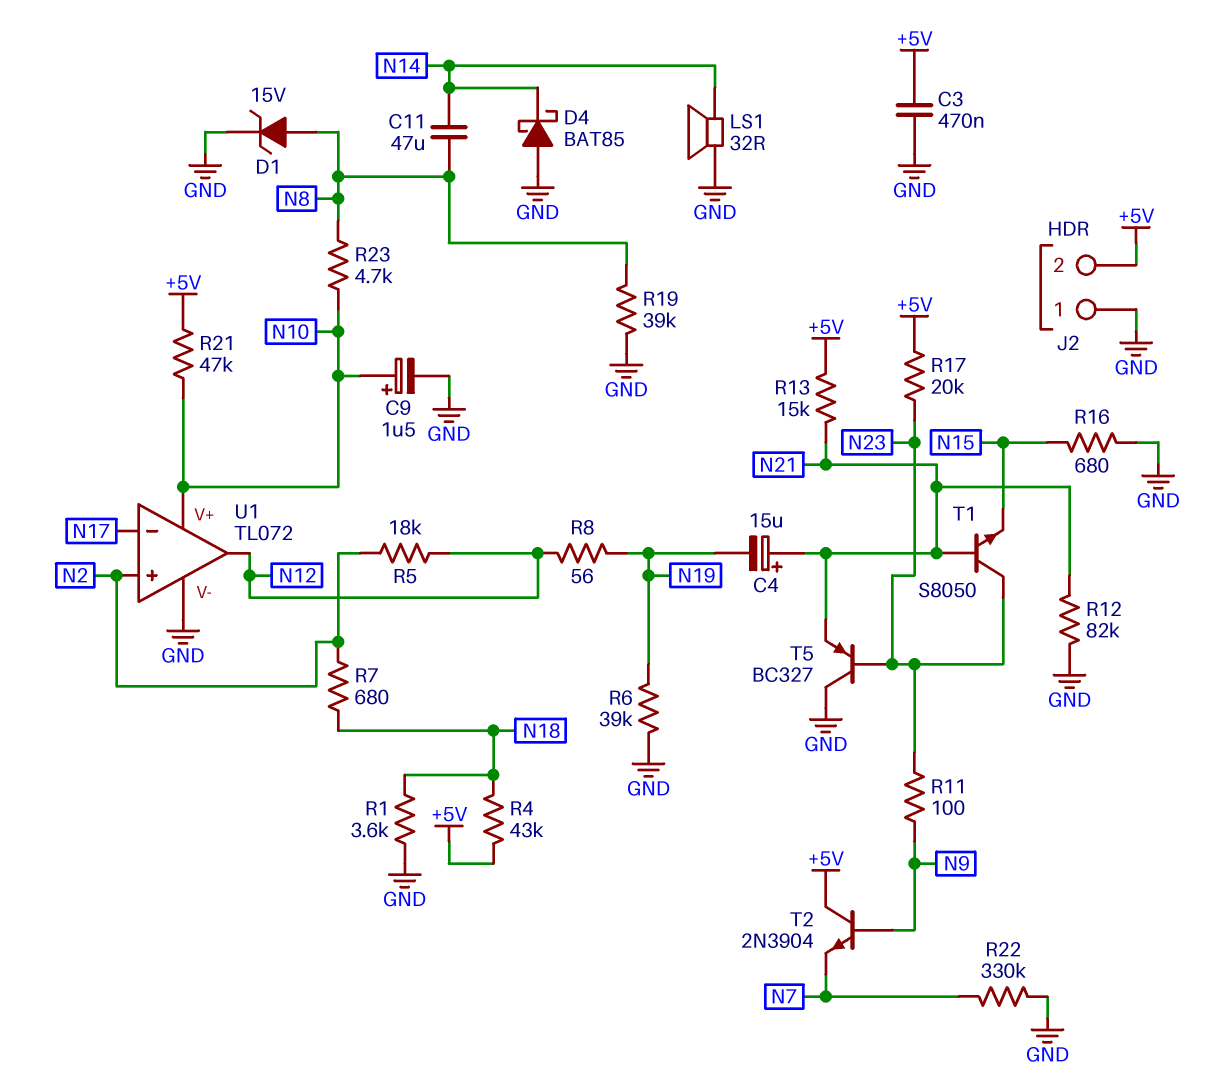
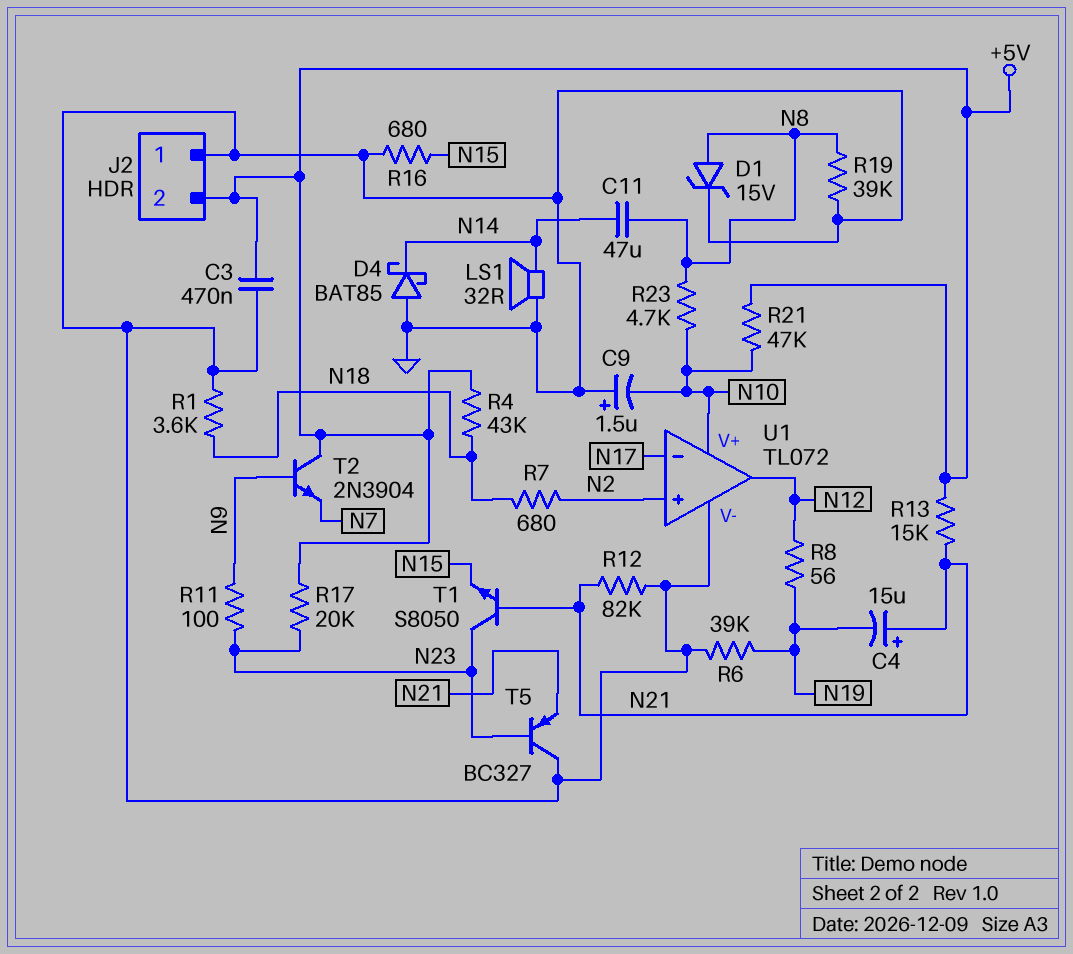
C9: 1.5uF (plus N10, minus GND) -> 1.5uF (plus GND, minus N10)
R5: 18k (N2, N12) -> none
R22: 330k (GND, N7) -> none

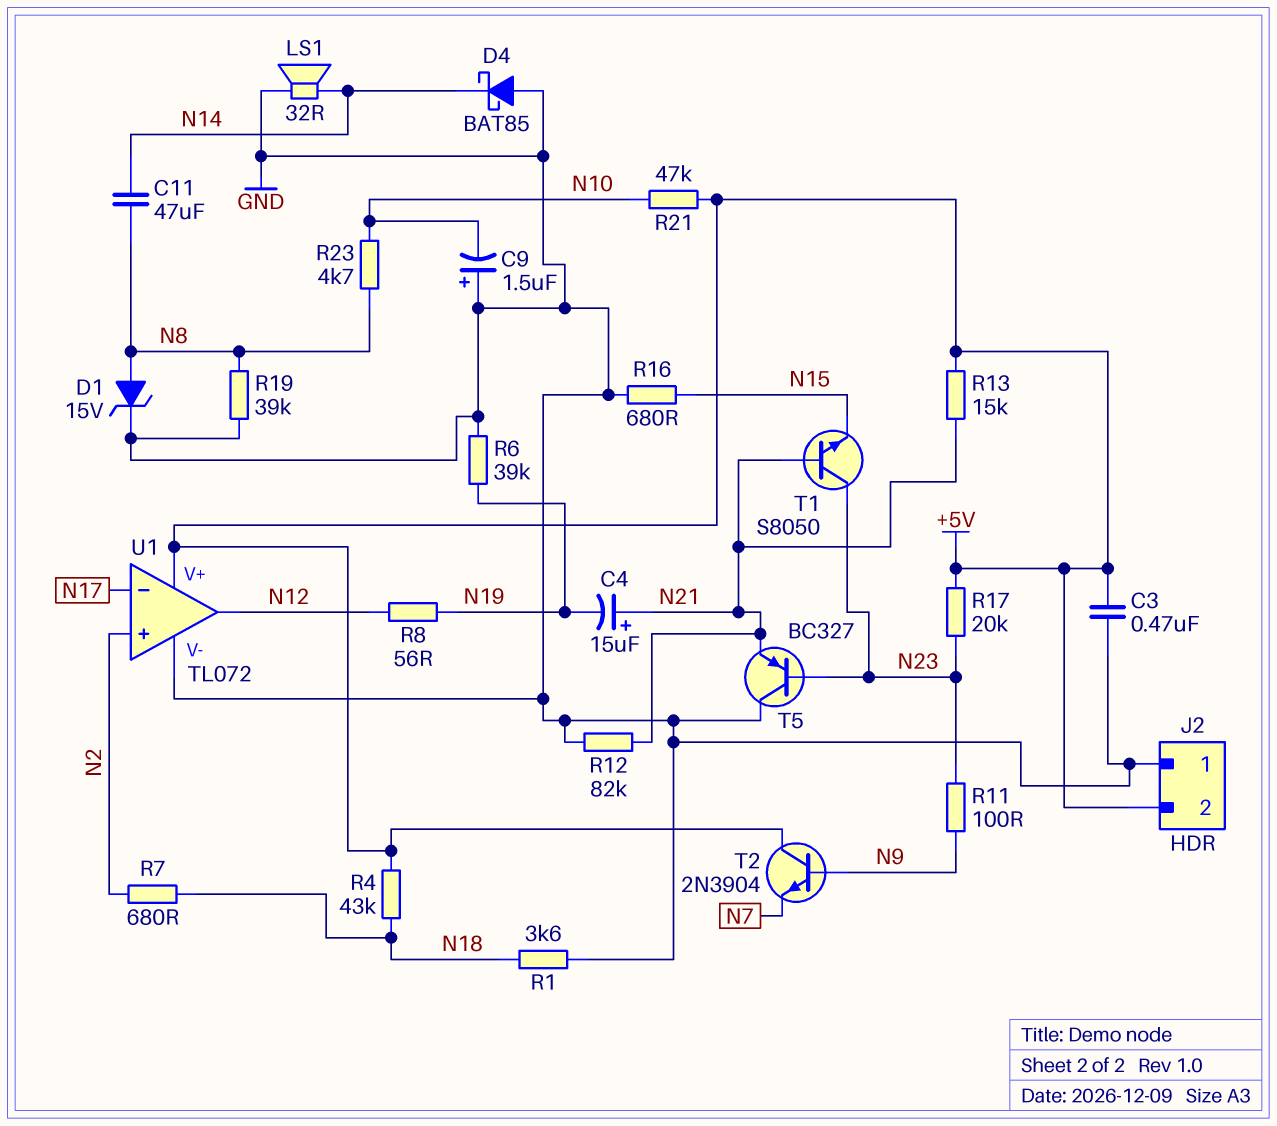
U1 pin V+: N10 -> +5V

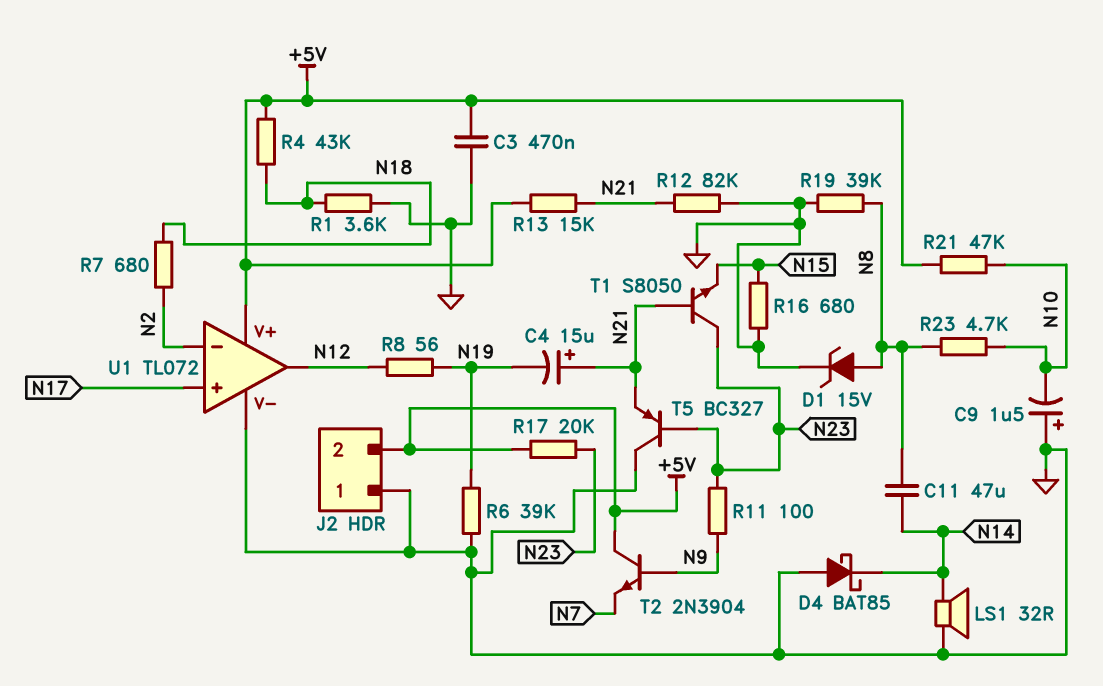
U1 pin in+: N2 -> N17
U1 pin in-: N17 -> N2

